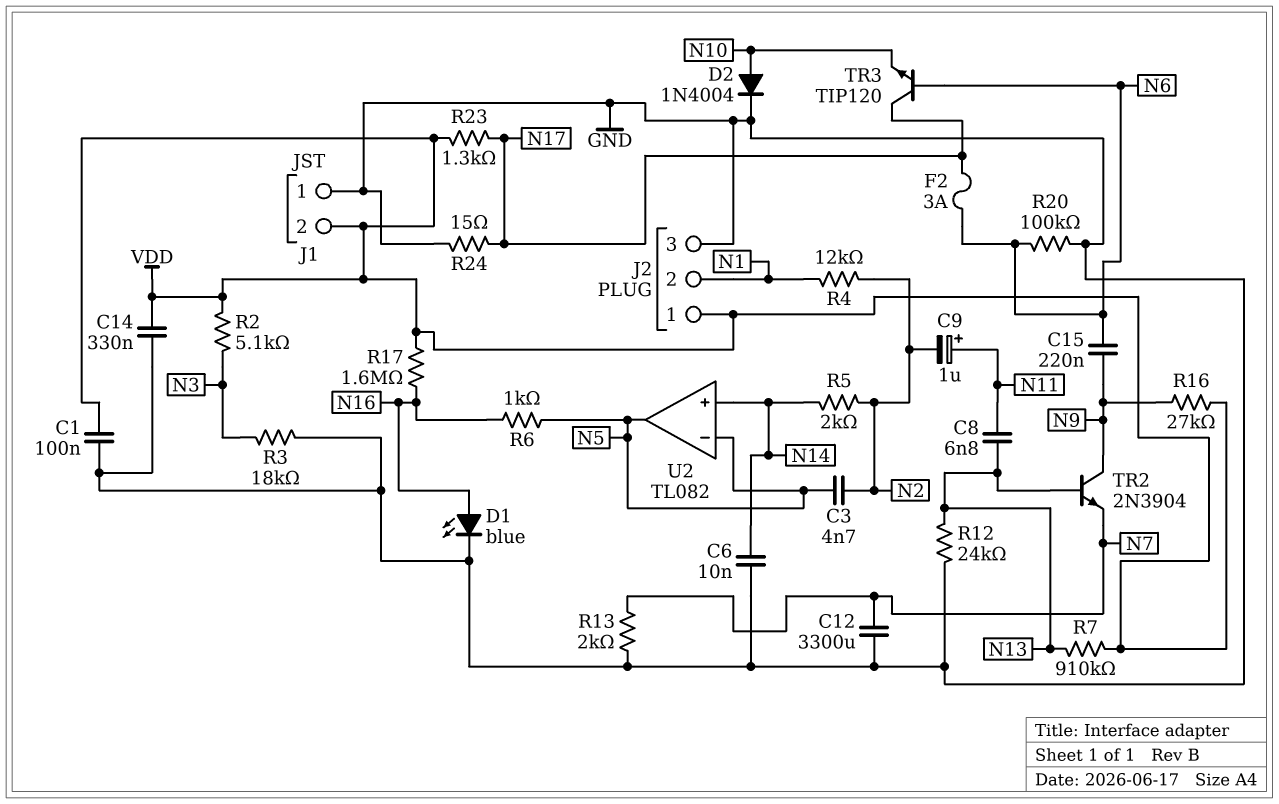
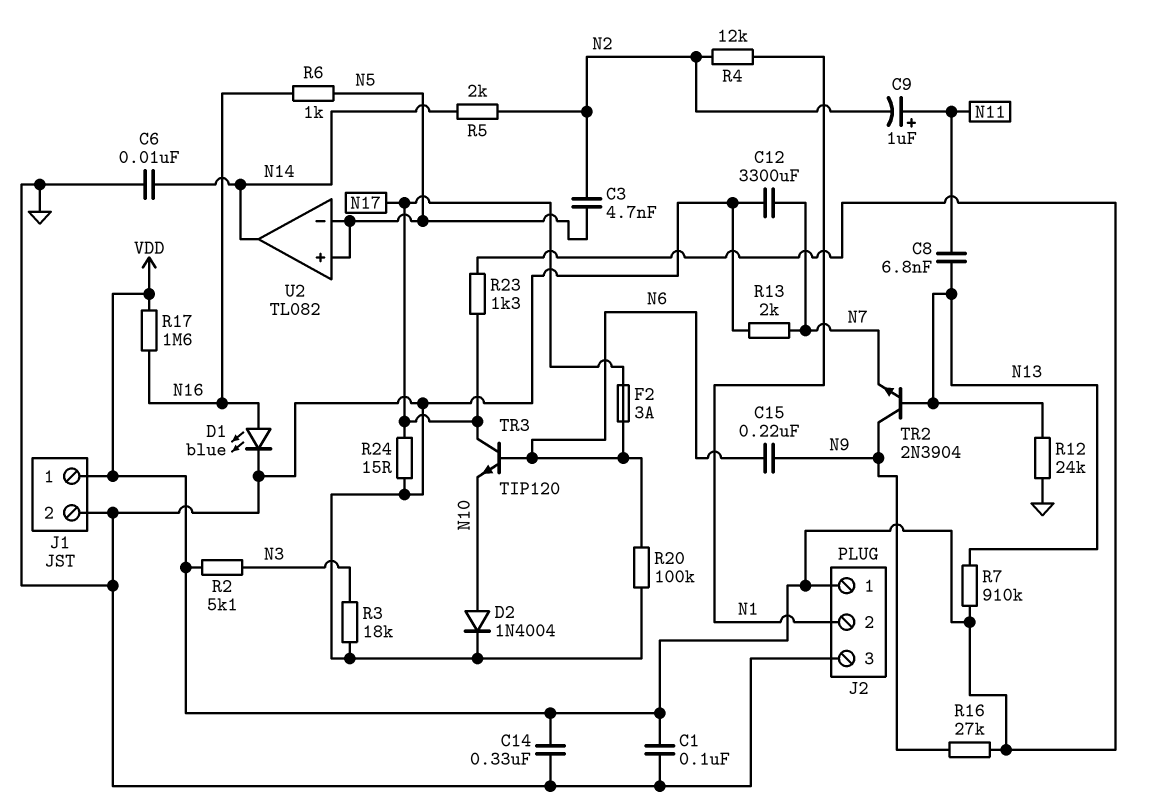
J1 pin 1: GND -> VDD
J1 pin 2: VDD -> GND
U2 pin in+: N14 -> N5
U2 pin out: N5 -> N14

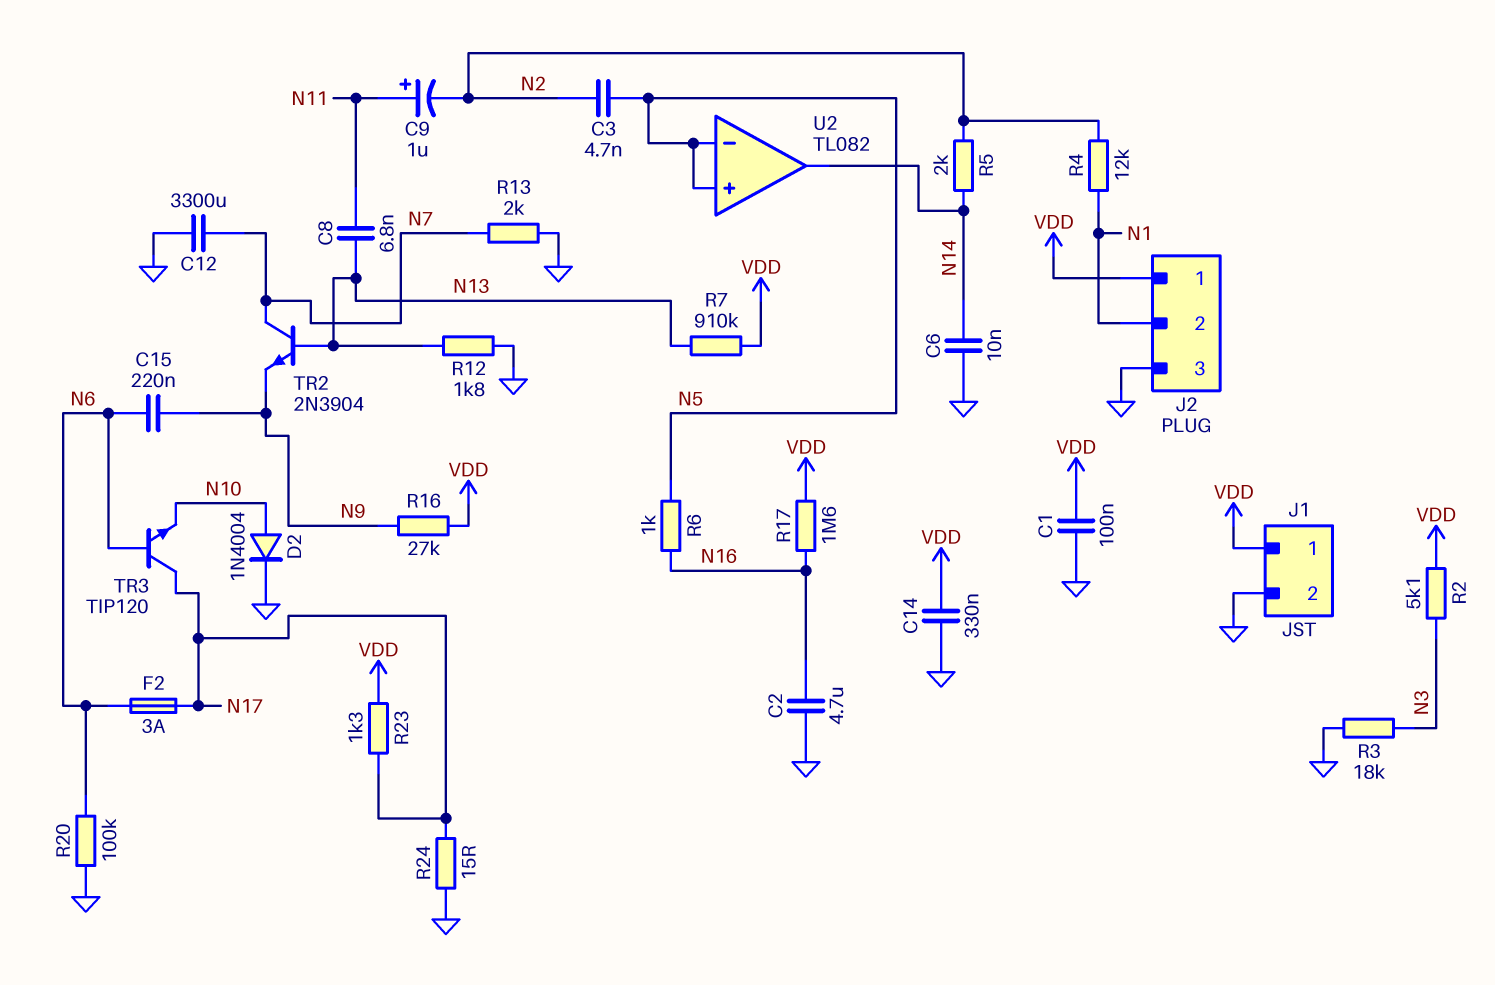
C2: none -> 4.7uF (GND, N16)
D1: LED blue (A N16, K GND) -> none
R12: 24k (GND, N13) -> 1.8k (GND, N13)
TR2: NPN 2N3904 (B N13, C N9, E N7) -> NPN 2N3904 (B N13, C N7, E N9)

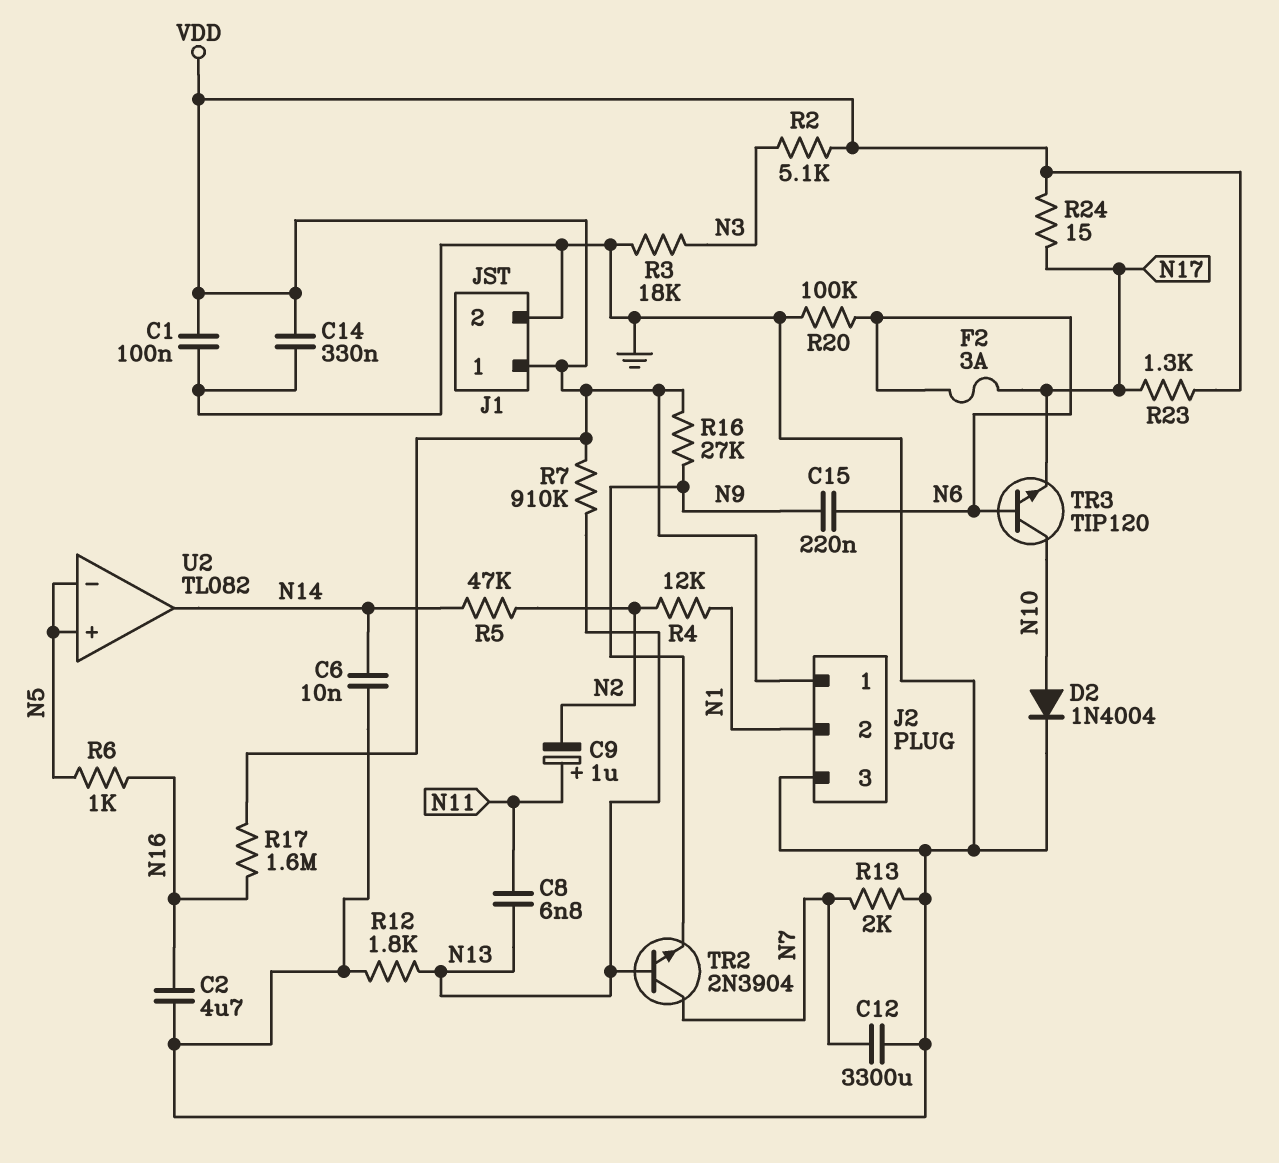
C3: 4.7nF (N2, N5) -> none
R5: 2k (N2, N14) -> 47k (N2, N14)
R24: 15 (GND, N17) -> 15 (N17, VDD)
TR3: NPN TIP120 (B N6, C N17, E N10) -> NPN TIP120 (B N6, C N10, E N17)

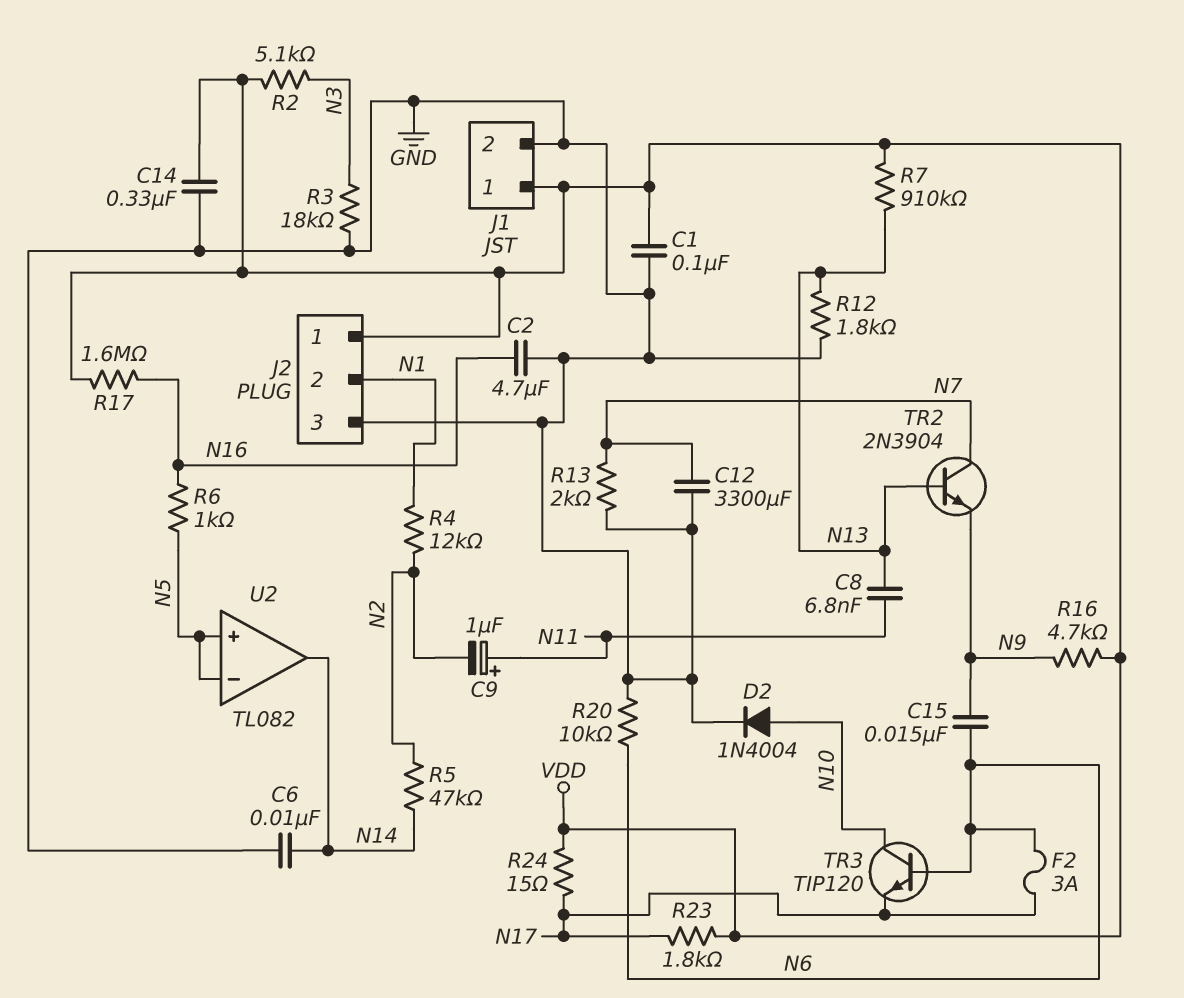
C15: 220nF (N6, N9) -> 15nF (N6, N9)
R16: 27k (N9, VDD) -> 4.7k (N9, VDD)
R20: 100k (GND, N6) -> 10k (GND, N6)
R23: 1.3k (N17, VDD) -> 1.8k (N17, VDD)

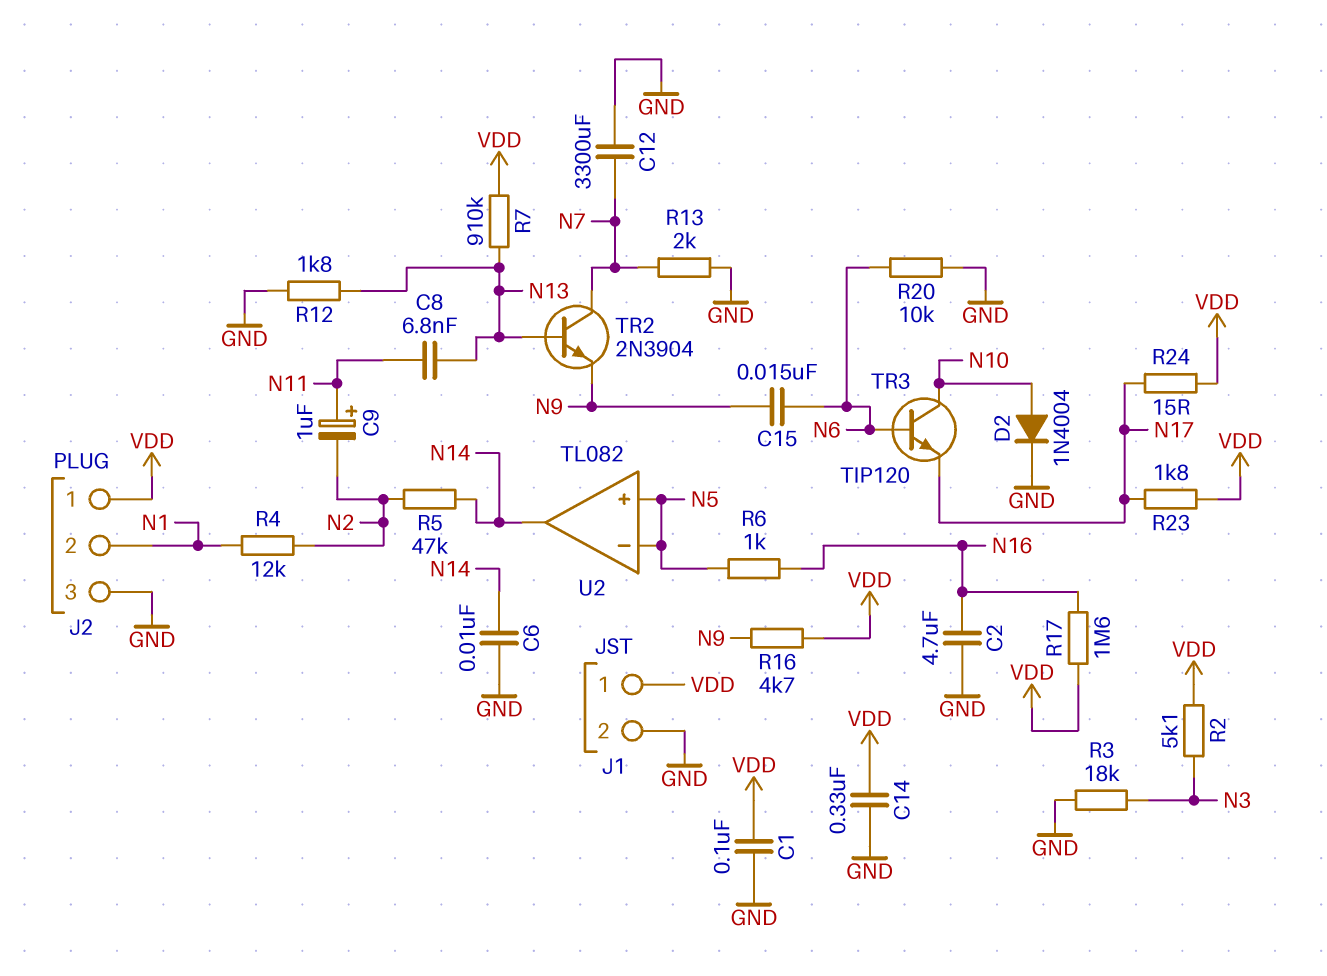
F2: 3A (N6, N17) -> none

